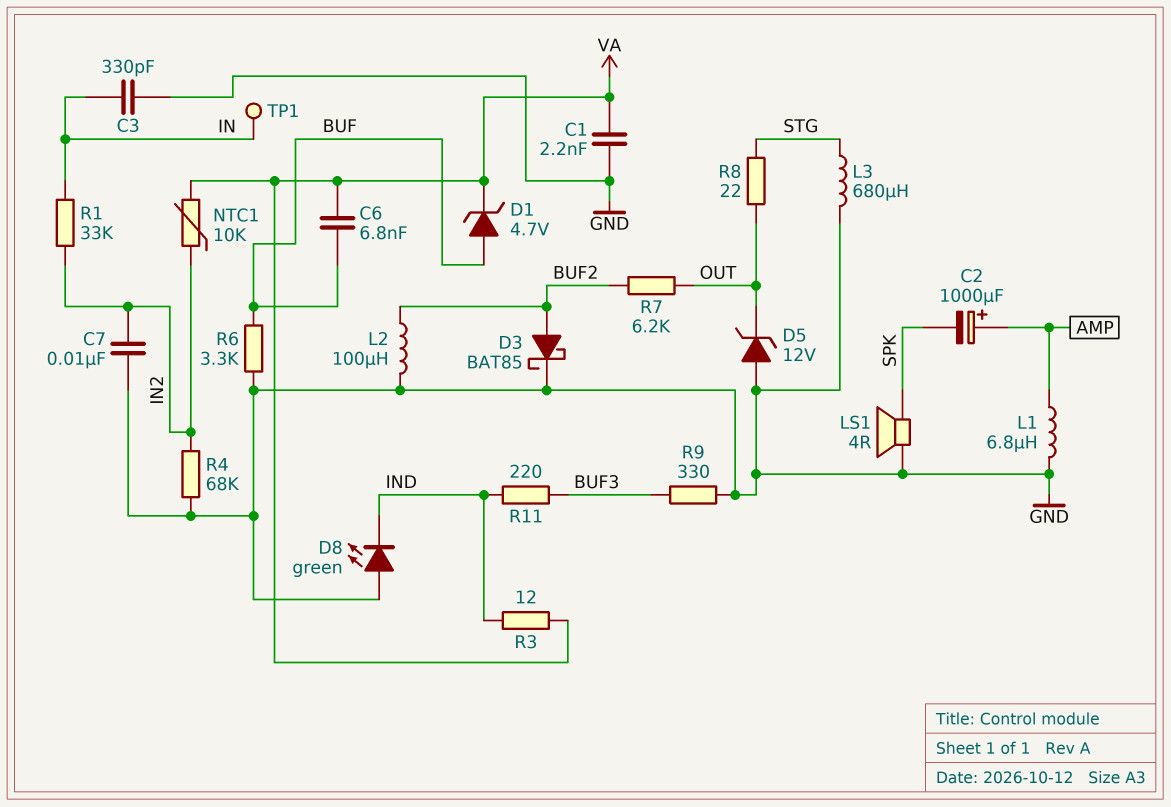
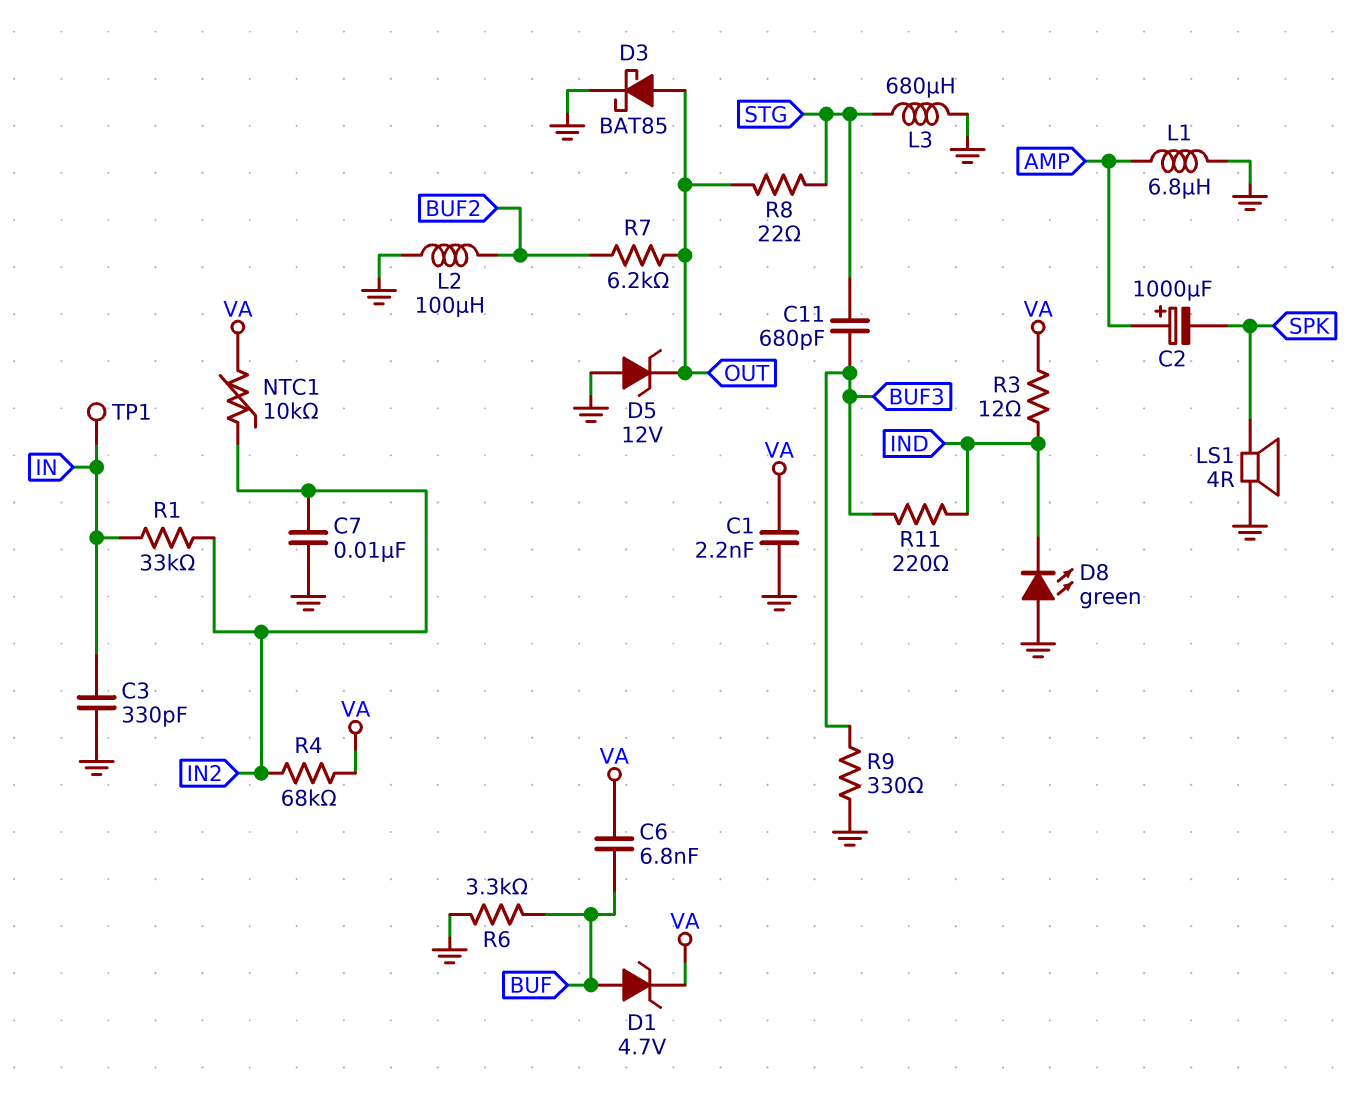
C11: none -> 680pF (BUF3, STG)
D3: schottky BAT85 (A BUF2, K GND) -> schottky BAT85 (A OUT, K GND)
R4: 68k (GND, IN2) -> 68k (IN2, VA)

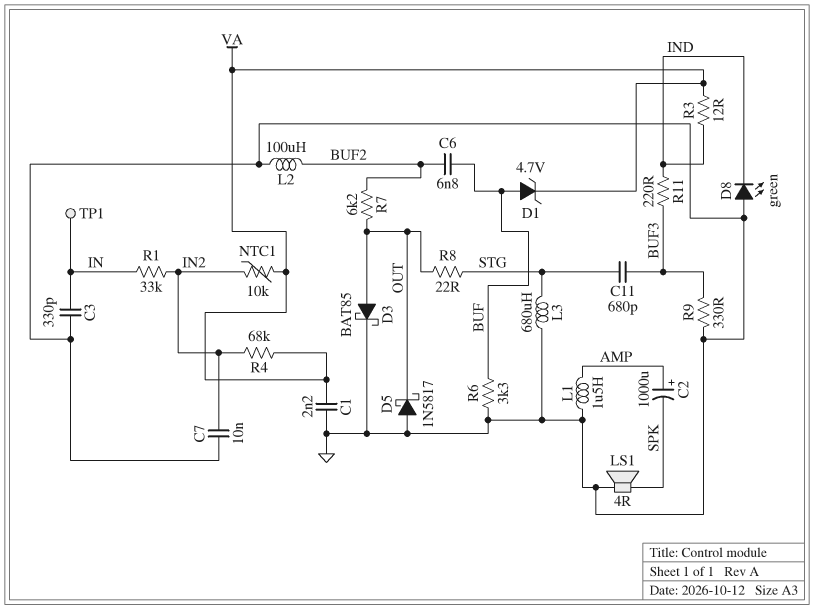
C6: 6.8nF (BUF, VA) -> 6.8nF (BUF, BUF2)
D5: zener 12V (A GND, K OUT) -> schottky 1N5817 (A GND, K OUT)
L1: 6.8uH (AMP, GND) -> 1.5uH (AMP, GND)

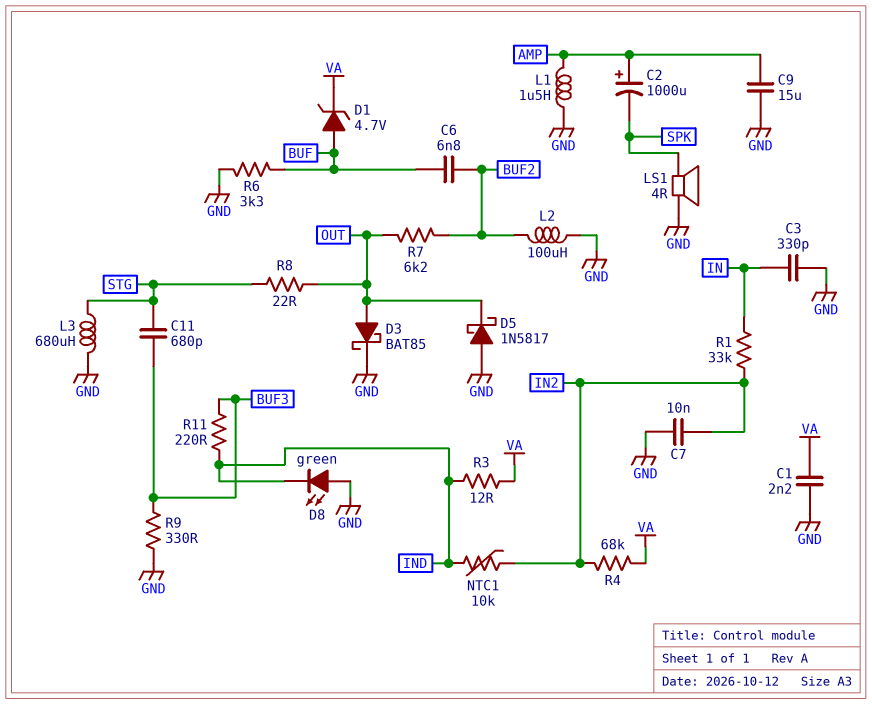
C9: none -> 15uF (AMP, GND)
NTC1: 10k (IN2, VA) -> 10k (IN2, IND)
TP1: test point (IN) -> none

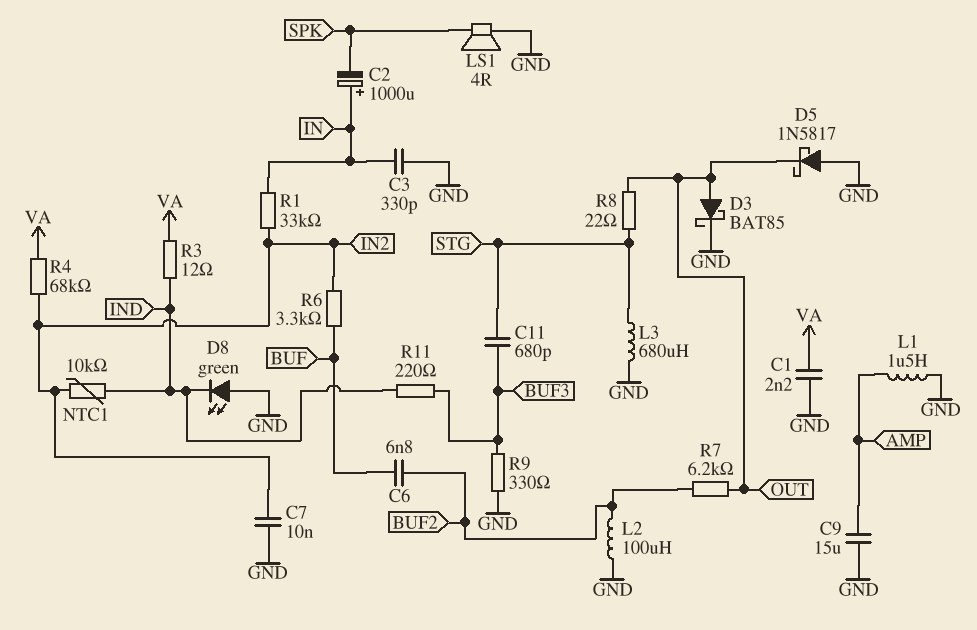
C2: 1000uF (plus AMP, minus SPK) -> 1000uF (plus IN, minus SPK)
D1: zener 4.7V (A BUF, K VA) -> none
R6: 3.3k (BUF, GND) -> 3.3k (BUF, IN2)

